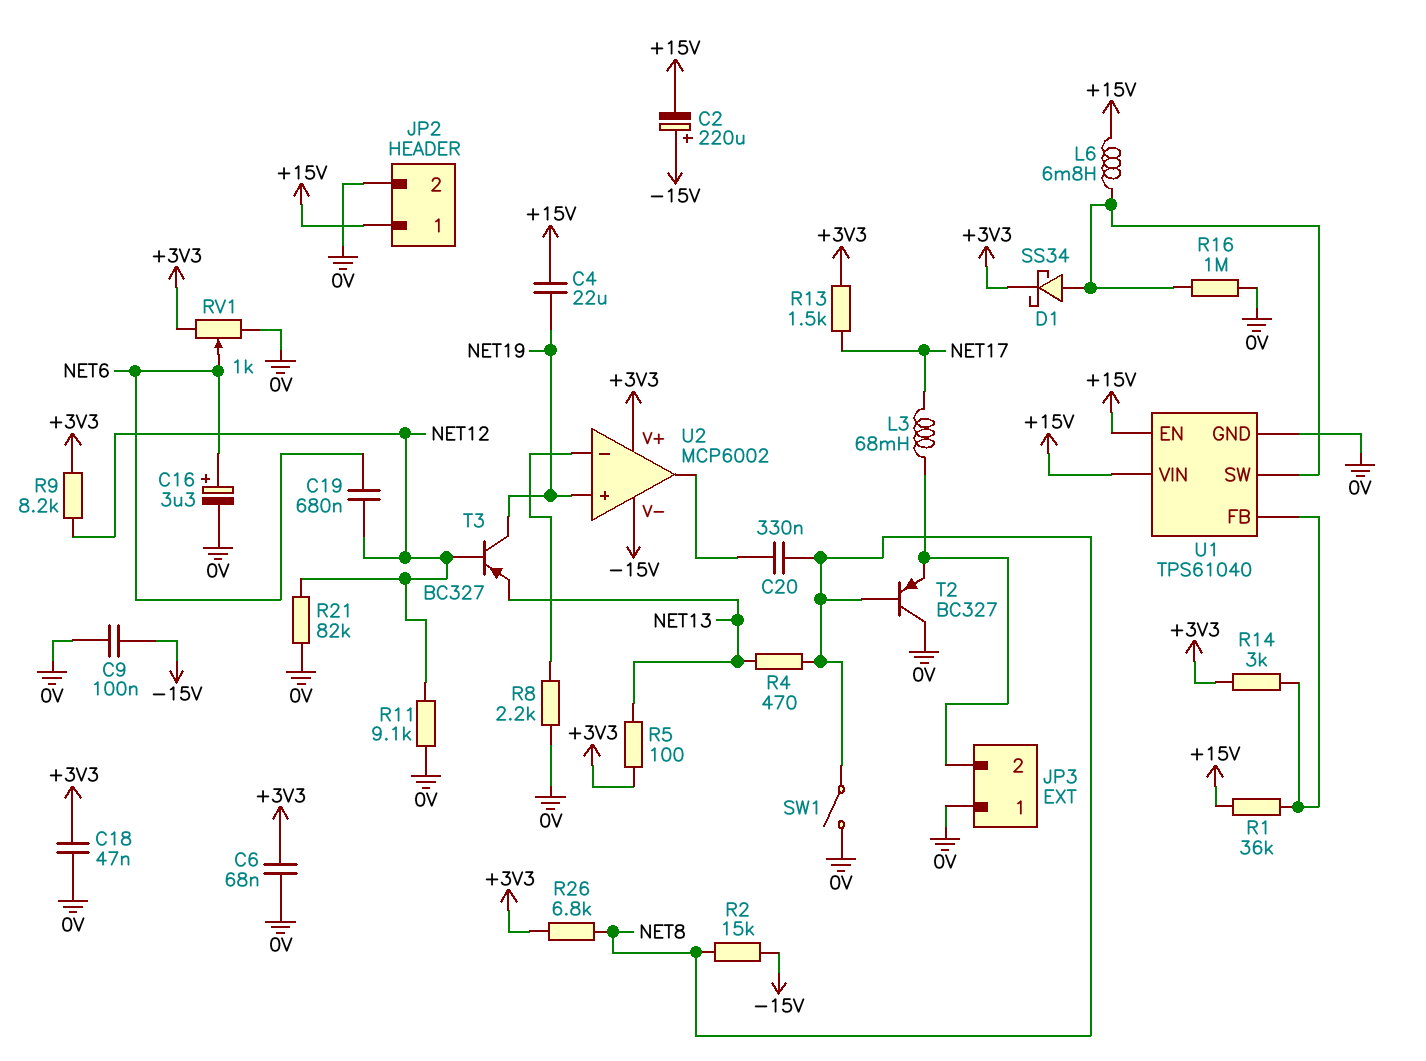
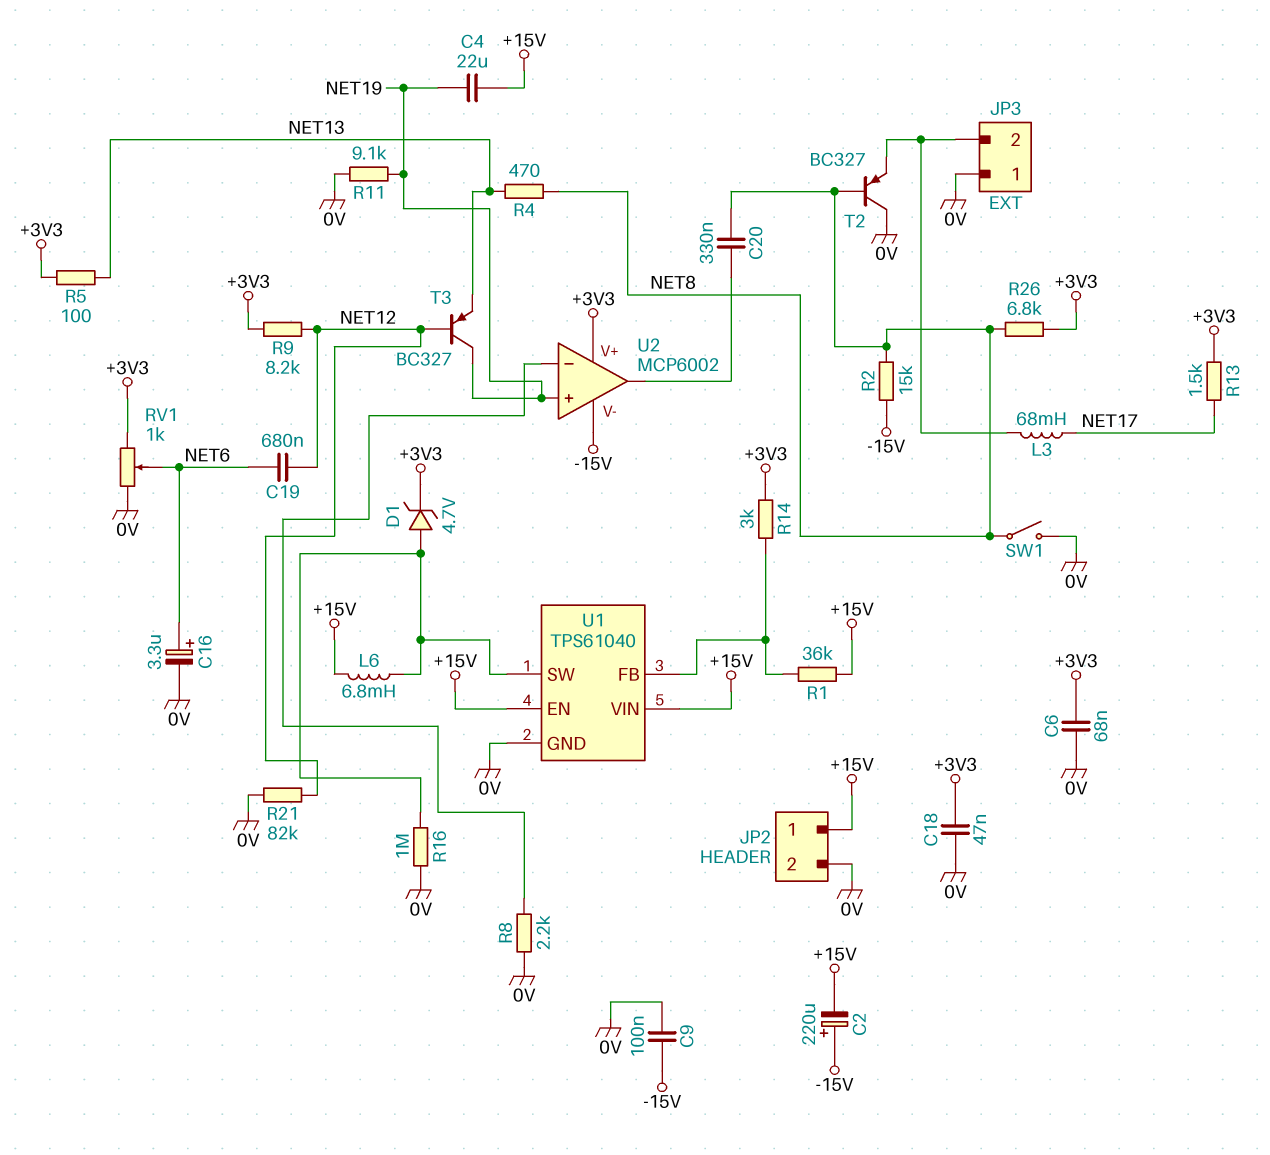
D1: schottky SS34 (A U1/SW, K +3V3) -> zener 4.7V (A U1/SW, K +3V3)
R11: 9.1k (0V, NET12) -> 9.1k (0V, NET19)

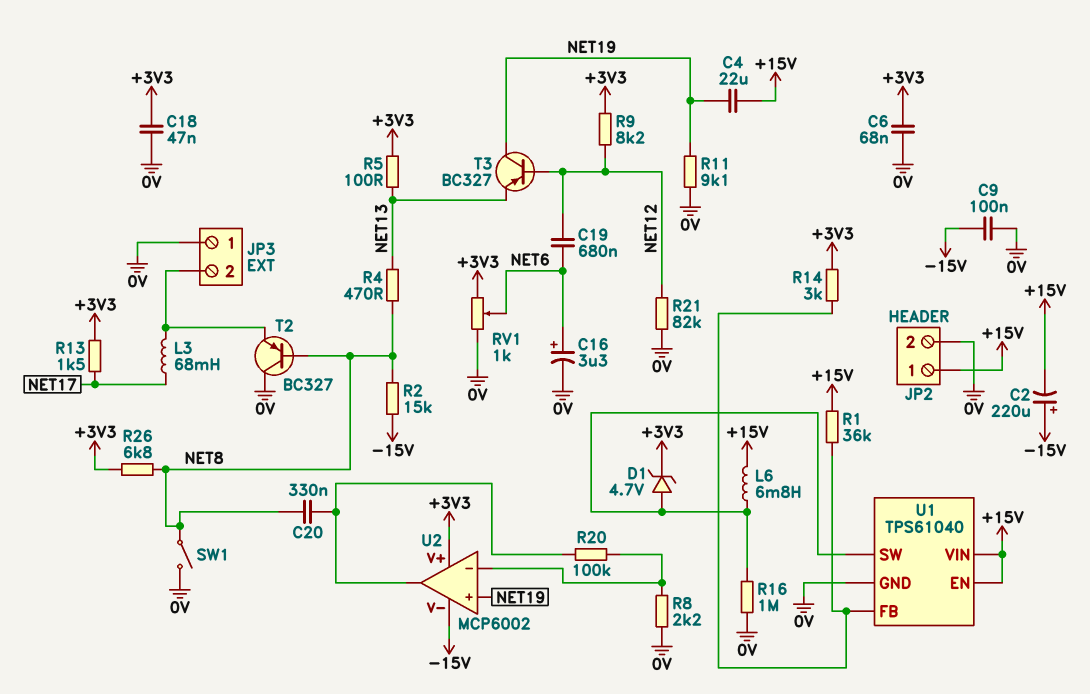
R20: none -> 100k (U2/in-, U2/out)

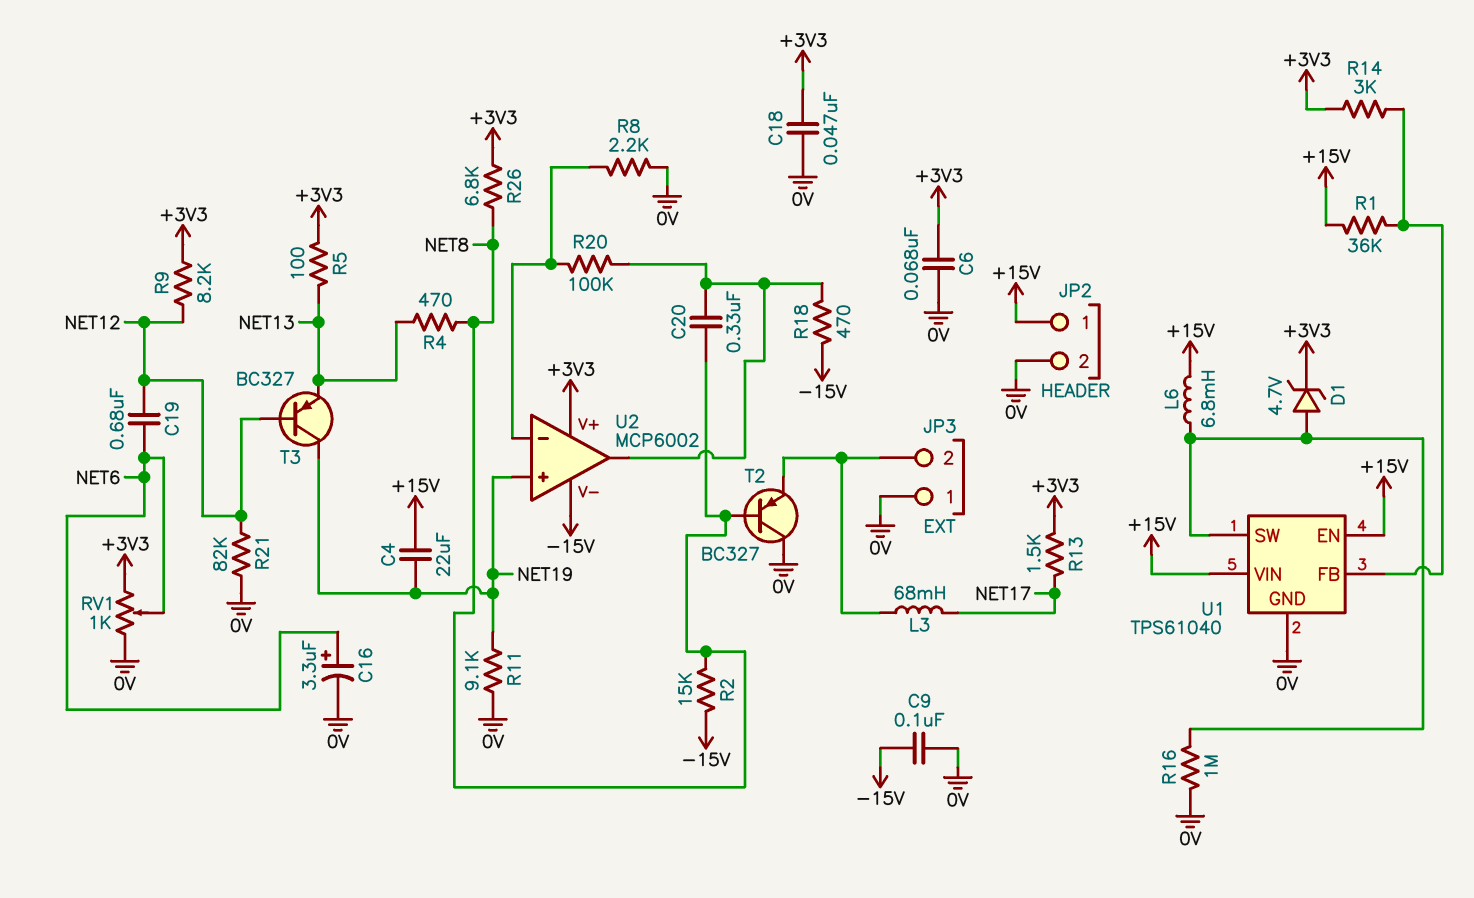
C2: 220uF (plus -15V, minus +15V) -> none
R18: none -> 470 (-15V, U2/out)
SW1: switch (0V, NET8) -> none

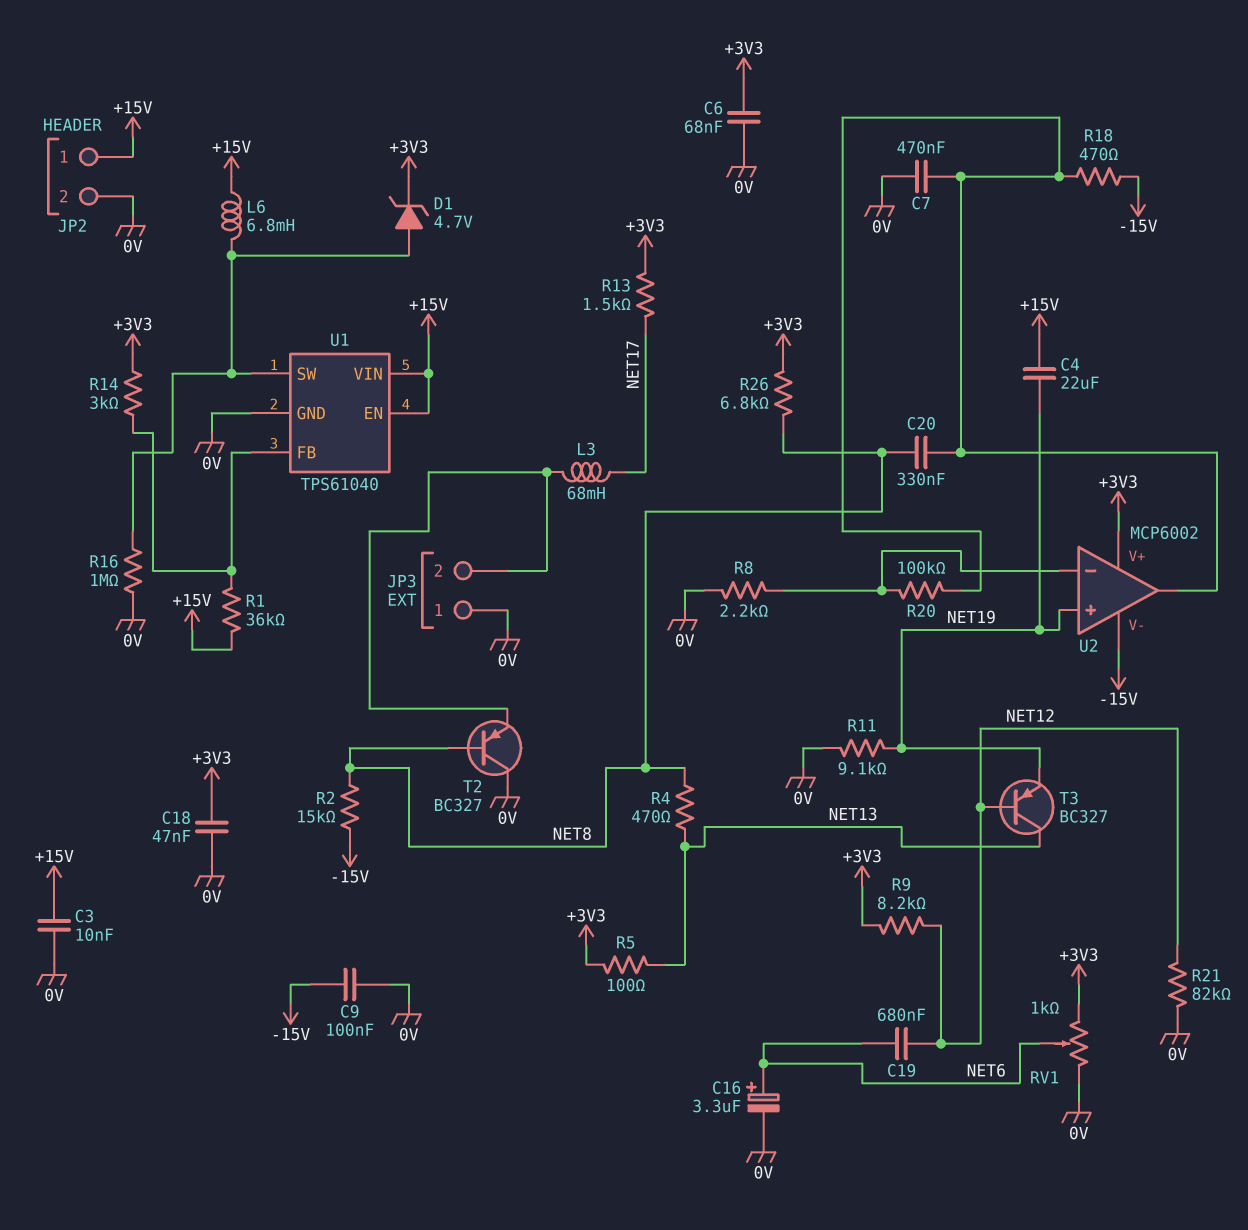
C3: none -> 10nF (+15V, 0V)
C7: none -> 470nF (0V, U2/out)
T3: PNP BC327 (B NET12, C NET19, E NET13) -> PNP BC327 (B NET12, C NET13, E NET19)

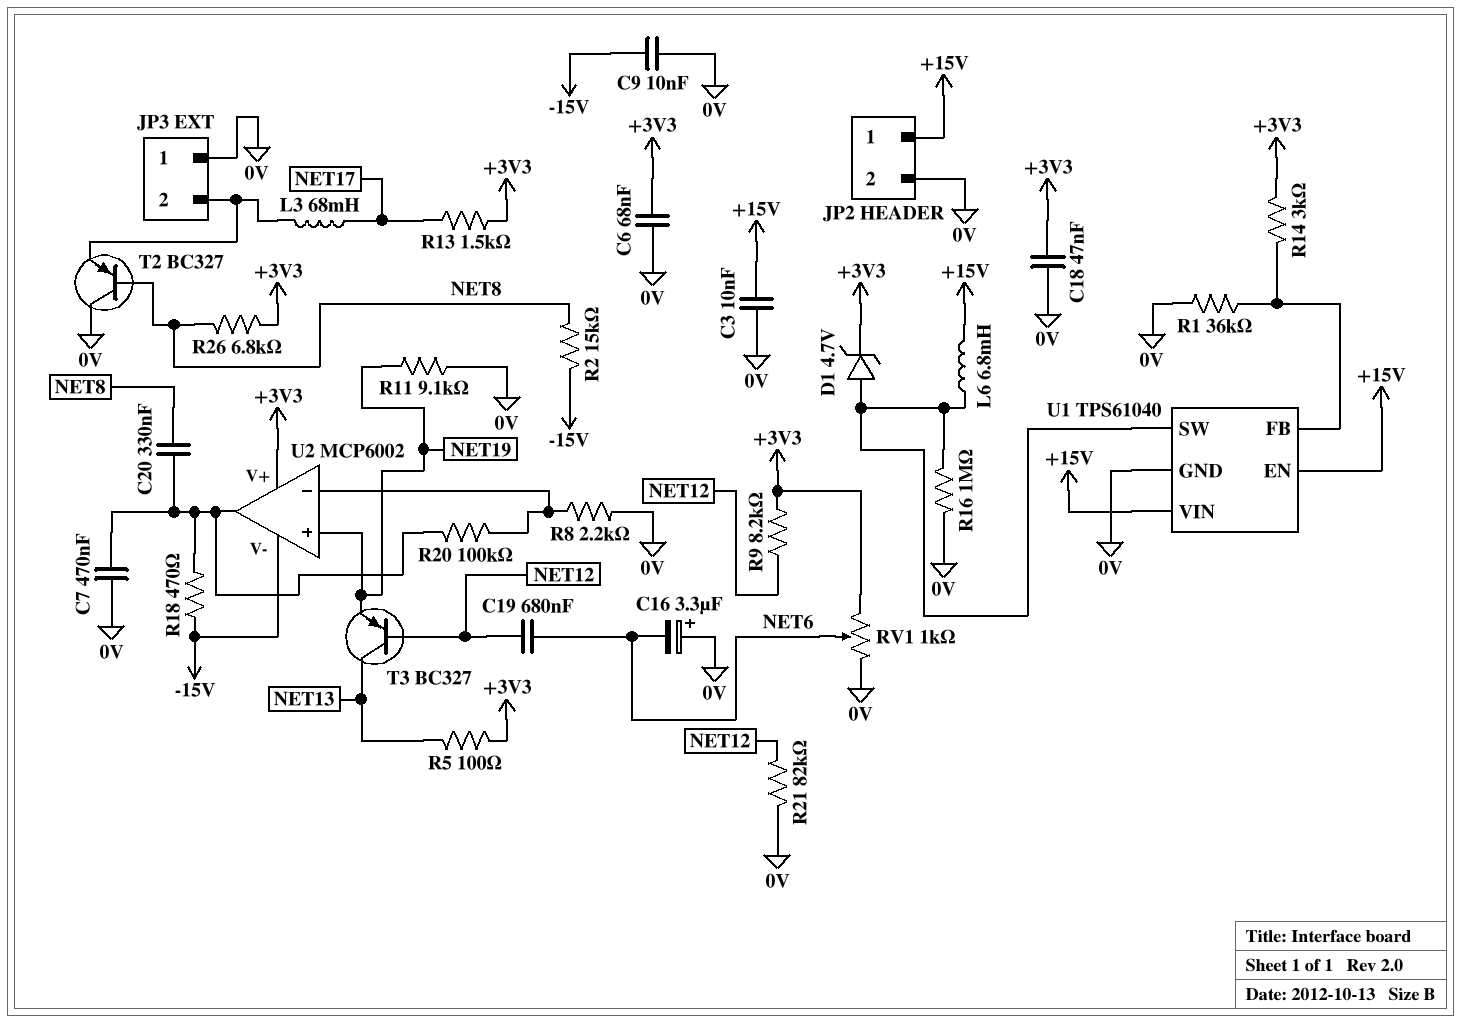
C4: 22uF (+15V, NET19) -> none
C9: 100nF (-15V, 0V) -> 10nF (-15V, 0V)
C16: 3.3uF (plus NET6, minus 0V) -> 3.3uF (plus 0V, minus NET6)
R1: 36k (+15V, U1/FB) -> 36k (0V, U1/FB)
R4: 470 (NET8, NET13) -> none

